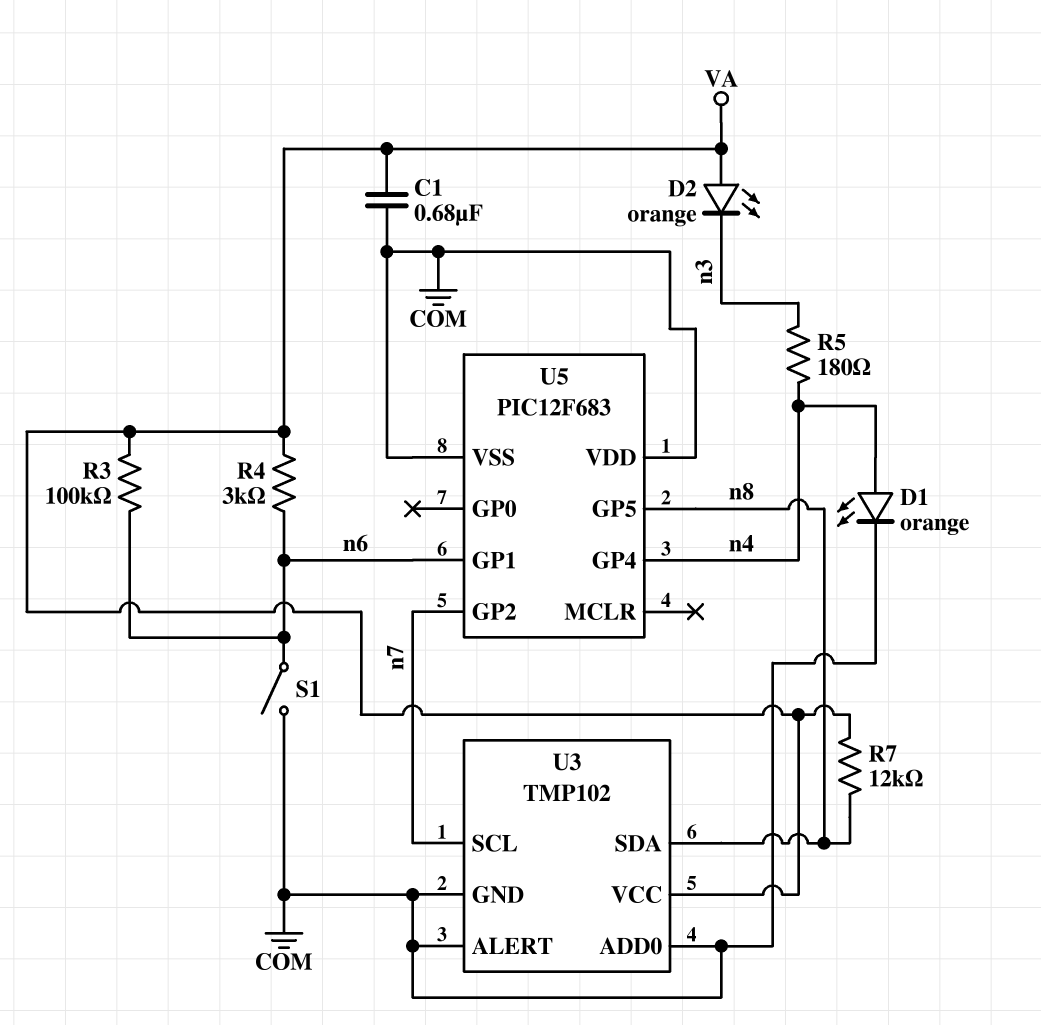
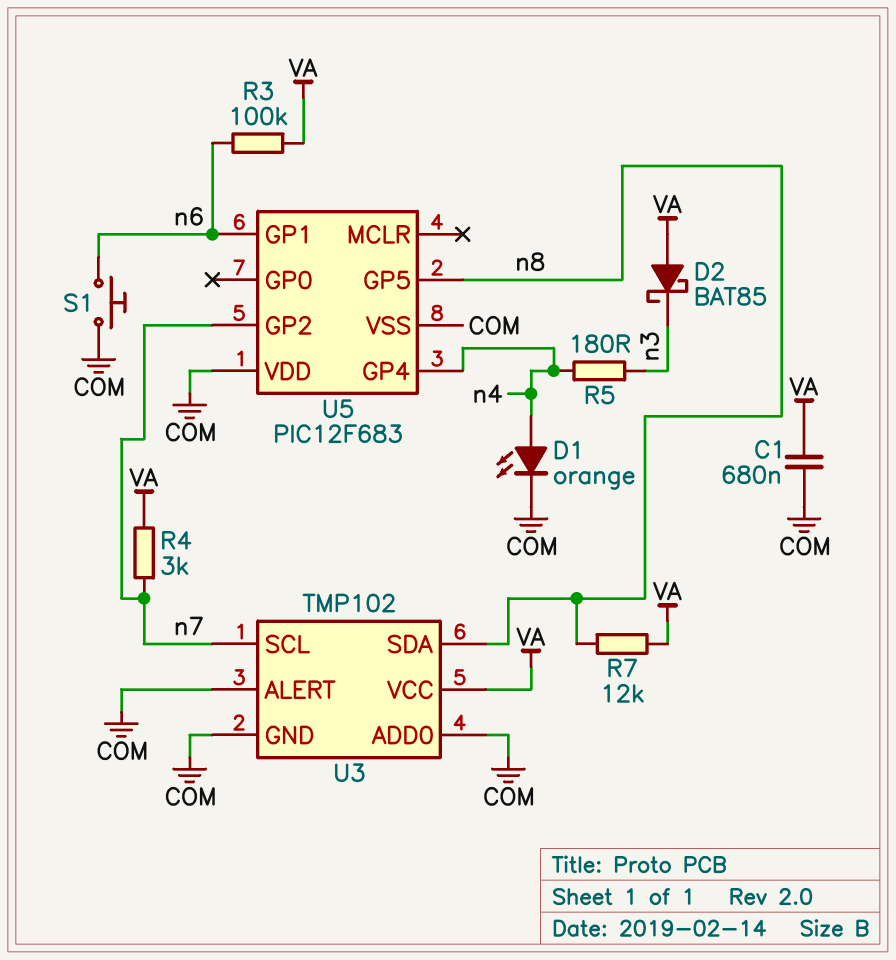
D2: LED orange (A VA, K n3) -> schottky BAT85 (A VA, K n3)
R4: 3k (VA, n6) -> 3k (VA, n7)
S1: switch (COM, n6) -> button (COM, n6)

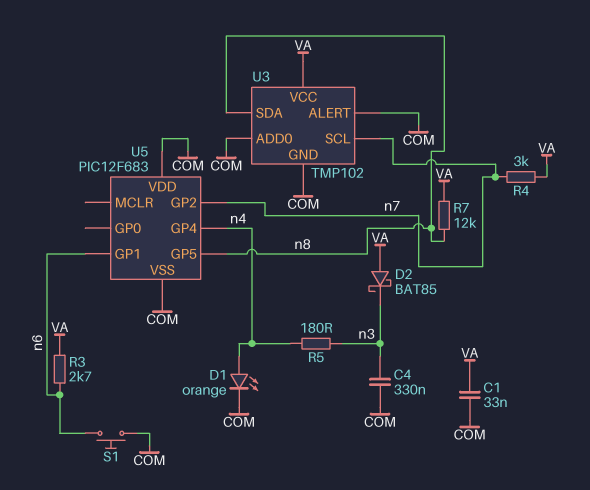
C1: 680nF (COM, VA) -> 33nF (COM, VA)
C4: none -> 330nF (COM, n3)
R3: 100k (VA, n6) -> 2.7k (VA, n6)

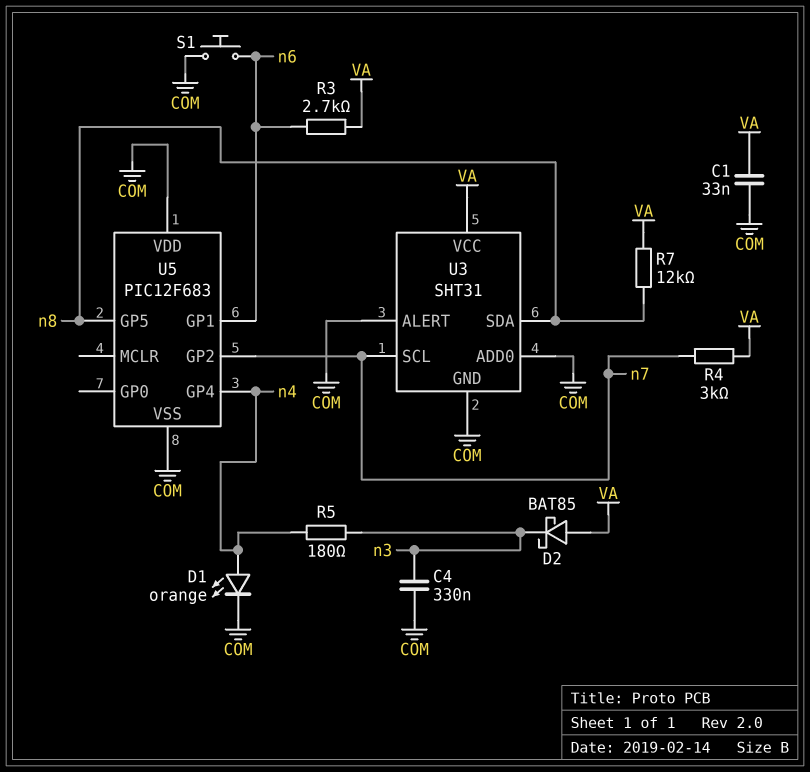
U3: TMP102 -> SHT31

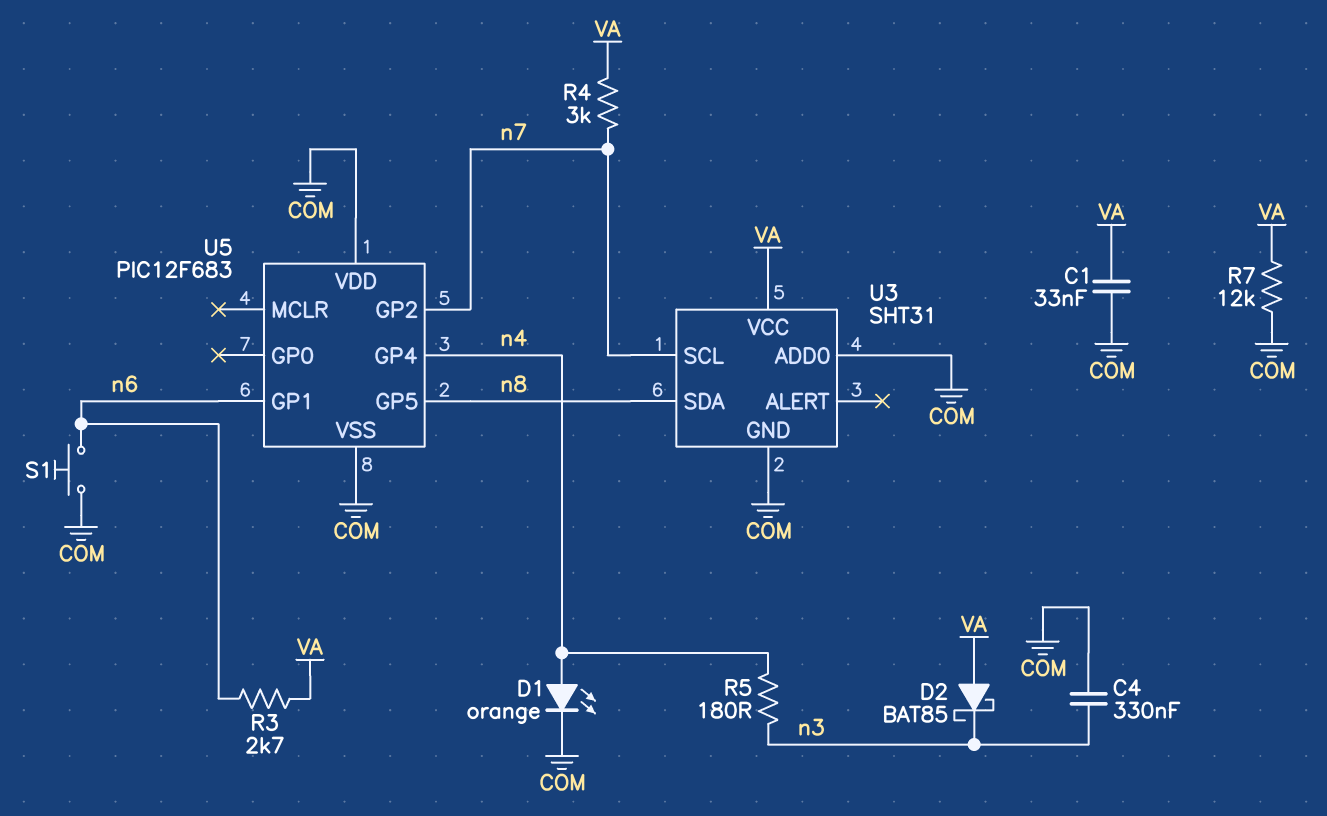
R7: 12k (VA, n8) -> 12k (COM, VA)
U3 pin ALERT: COM -> none

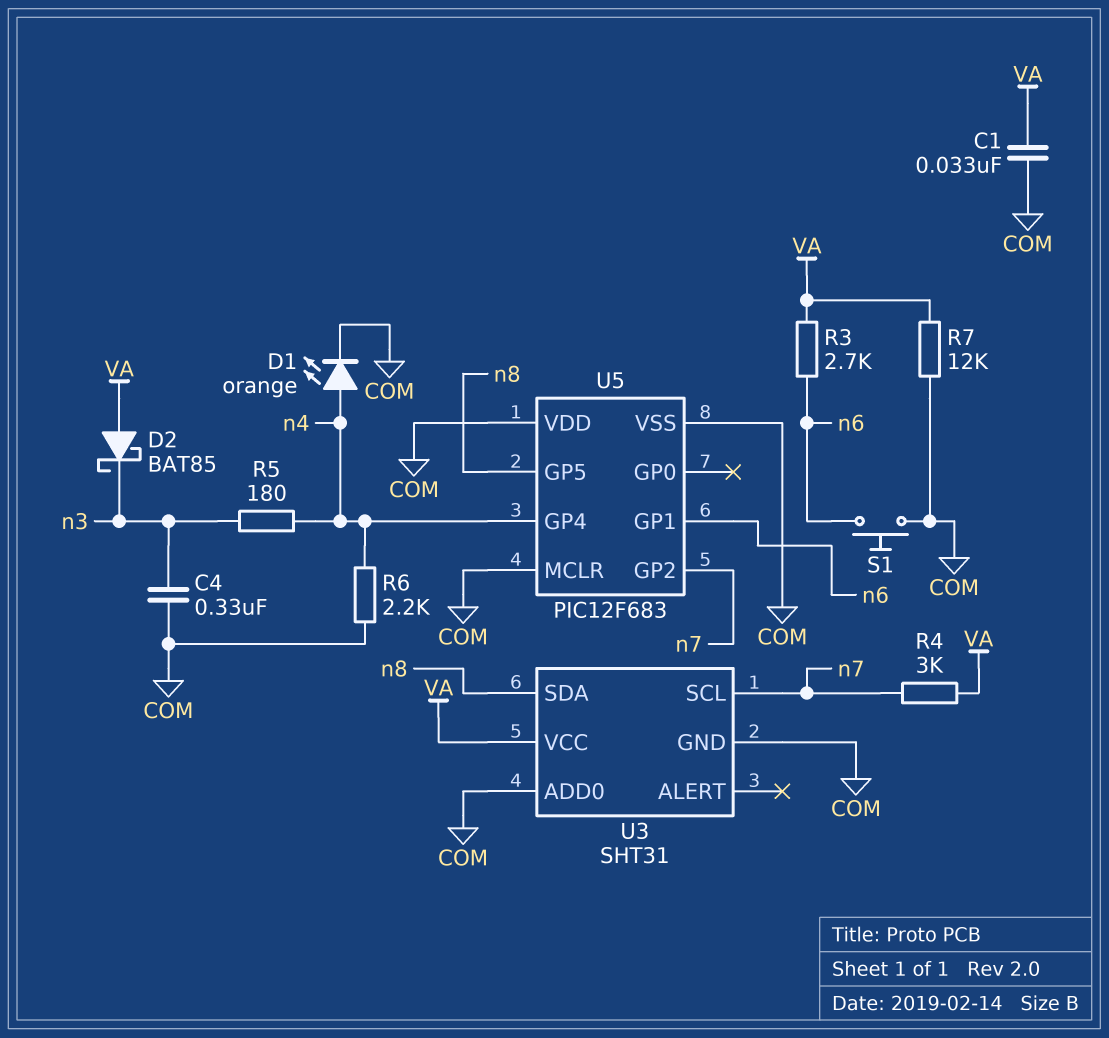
R6: none -> 2.2k (COM, n4)
U5 pin MCLR: none -> COM

